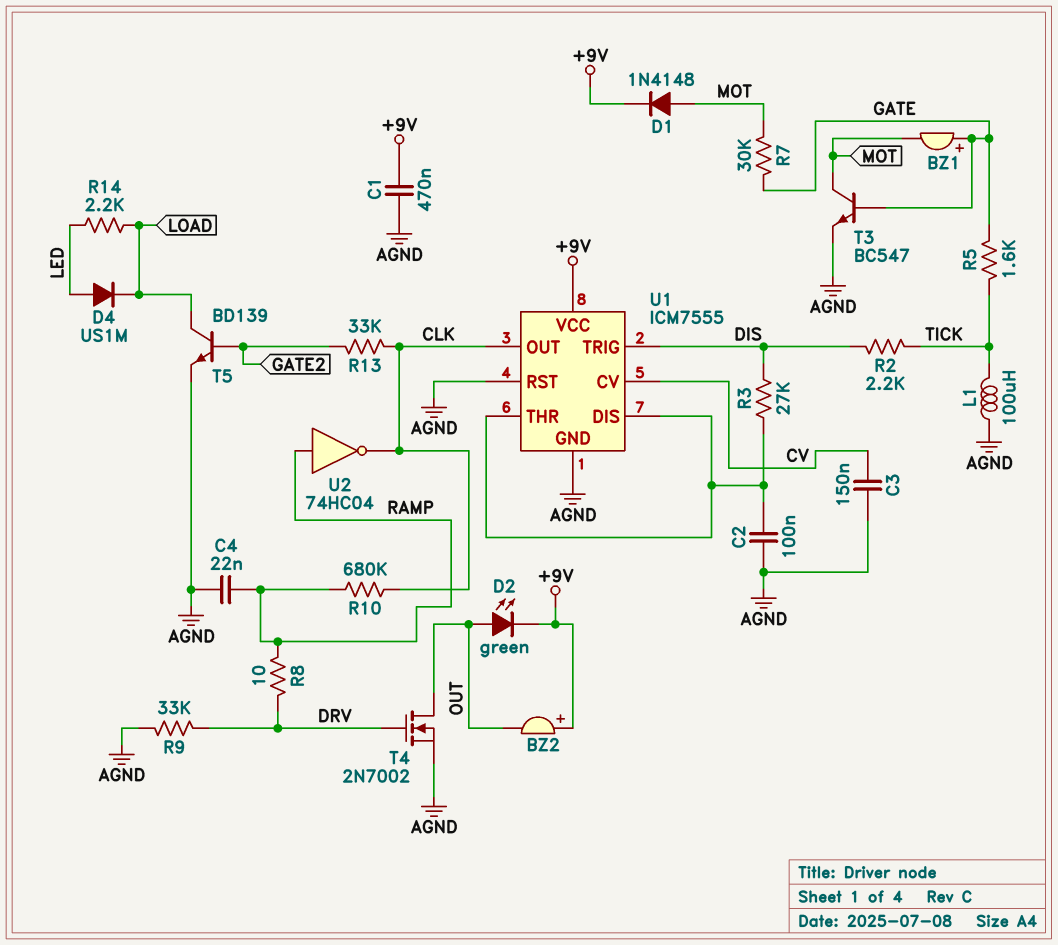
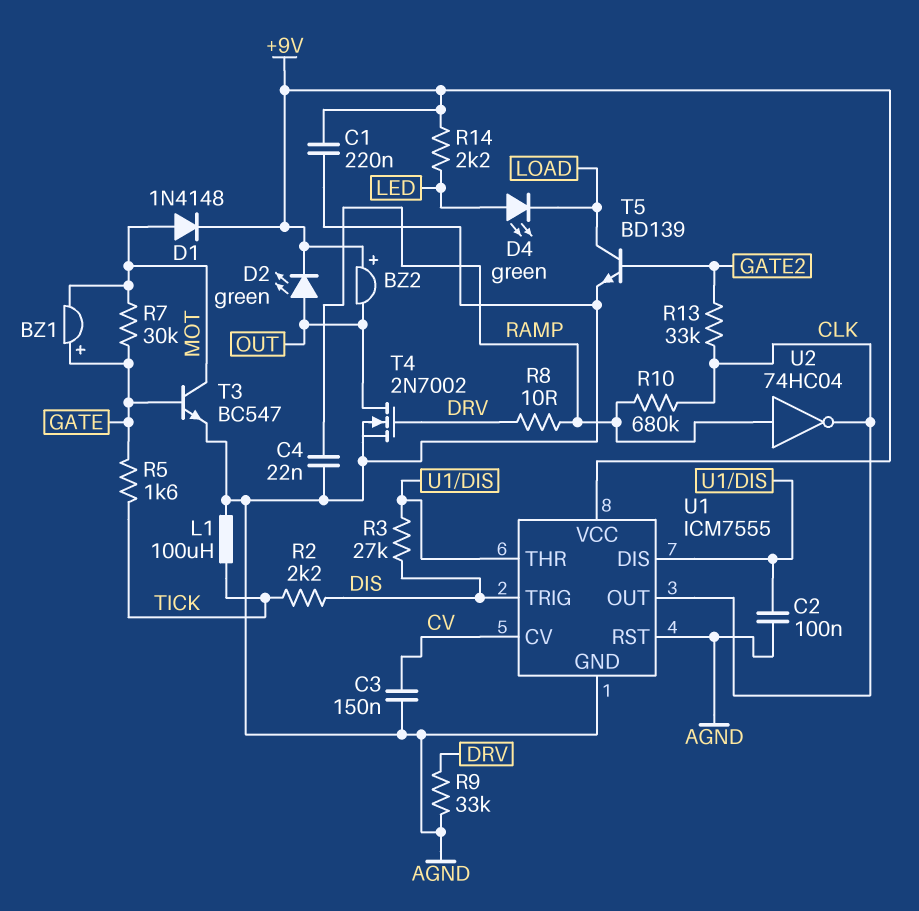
C1: 470nF (+9V, AGND) -> 220nF (+9V, AGND)
D4: diode US1M (A LED, K LOAD) -> LED green (A LED, K LOAD)
R14: 2.2k (LED, LOAD) -> 2.2k (+9V, LED)

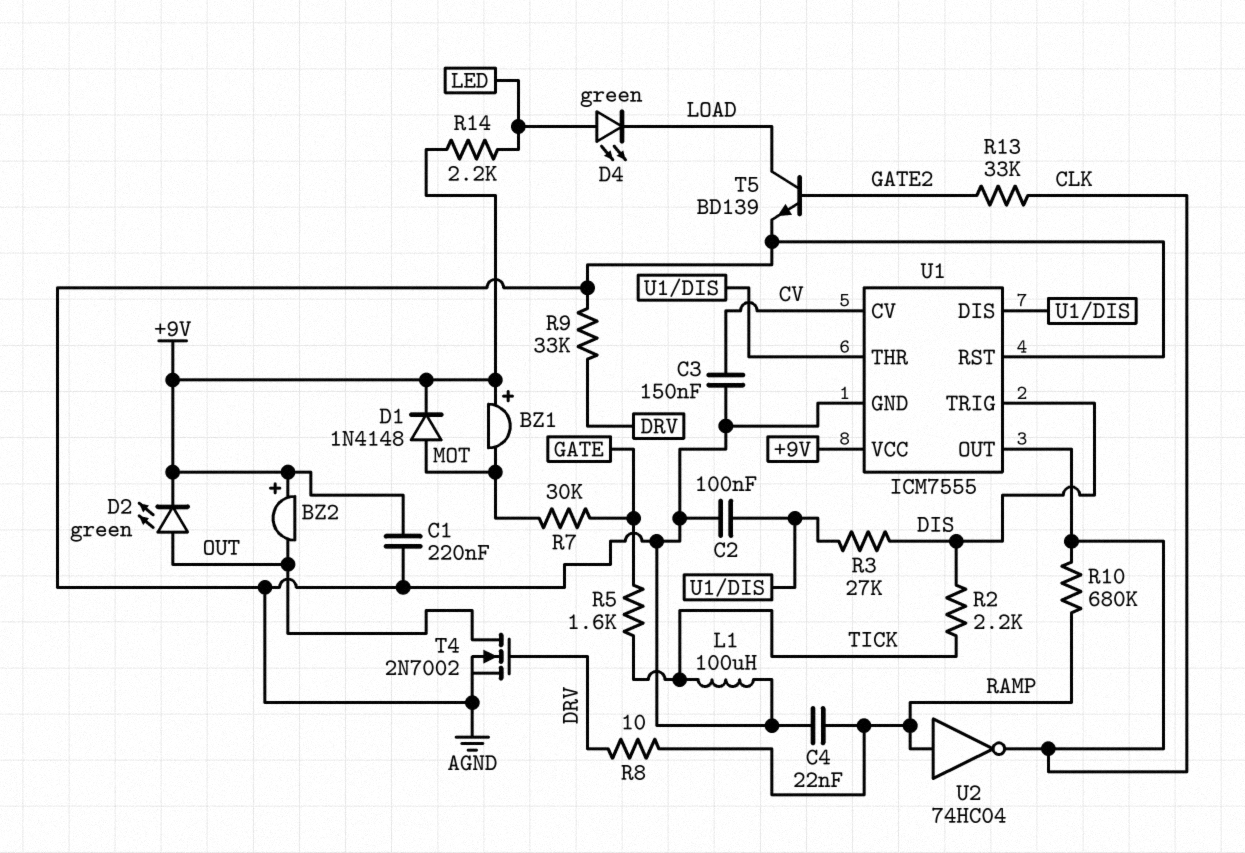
BZ1: buzzer (plus GATE, minus MOT) -> buzzer (plus +9V, minus MOT)
T3: NPN BC547 (B GATE, C MOT, E AGND) -> none

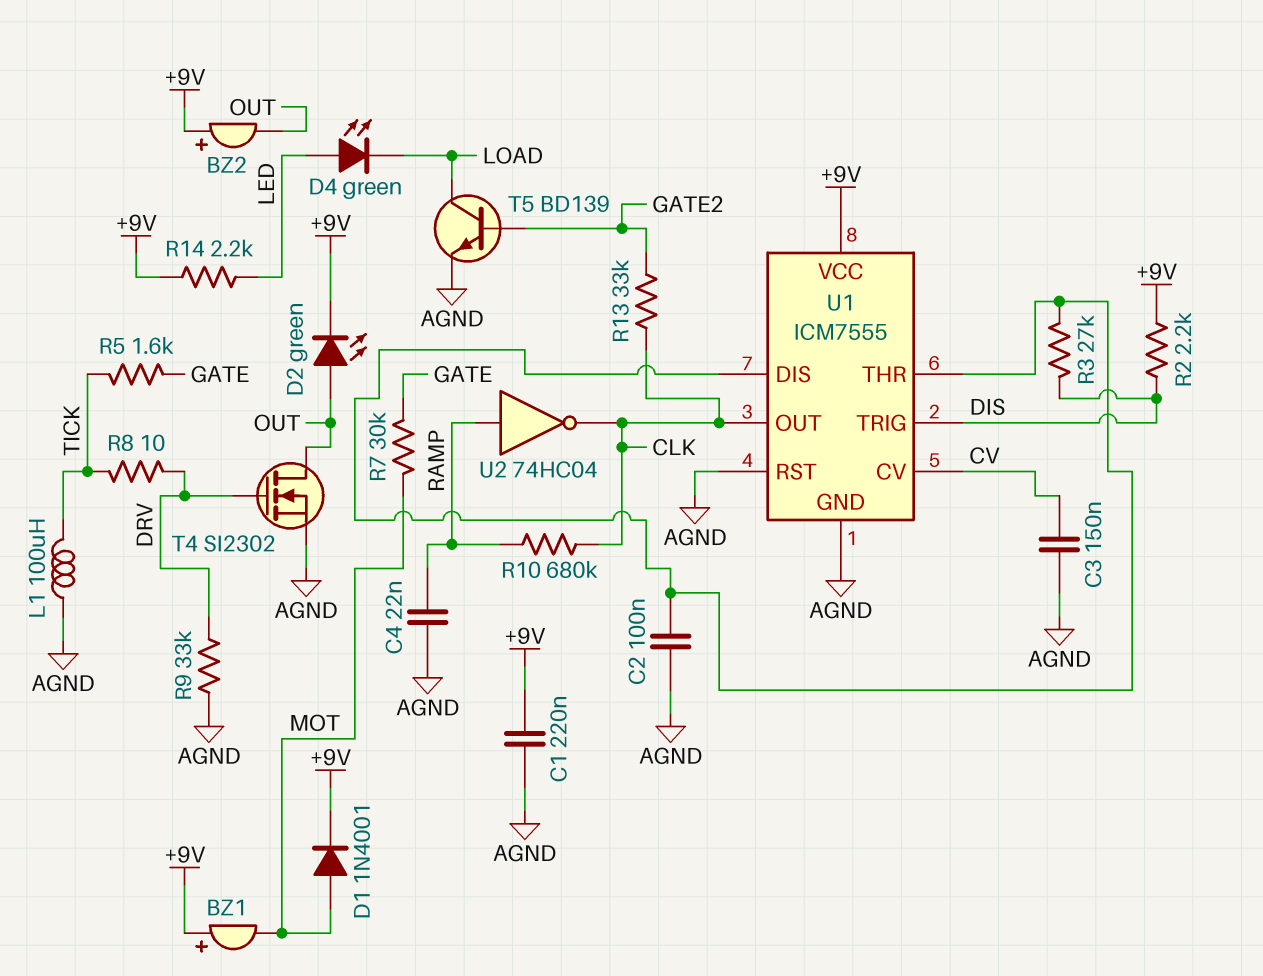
D1: diode 1N4148 (A MOT, K +9V) -> diode 1N4001 (A MOT, K +9V)
R2: 2.2k (DIS, TICK) -> 2.2k (+9V, DIS)
R8: 10 (DRV, RAMP) -> 10 (DRV, TICK)
T4: NMOS 2N7002 (G DRV, D OUT, S AGND) -> NMOS SI2302 (G DRV, D OUT, S AGND)

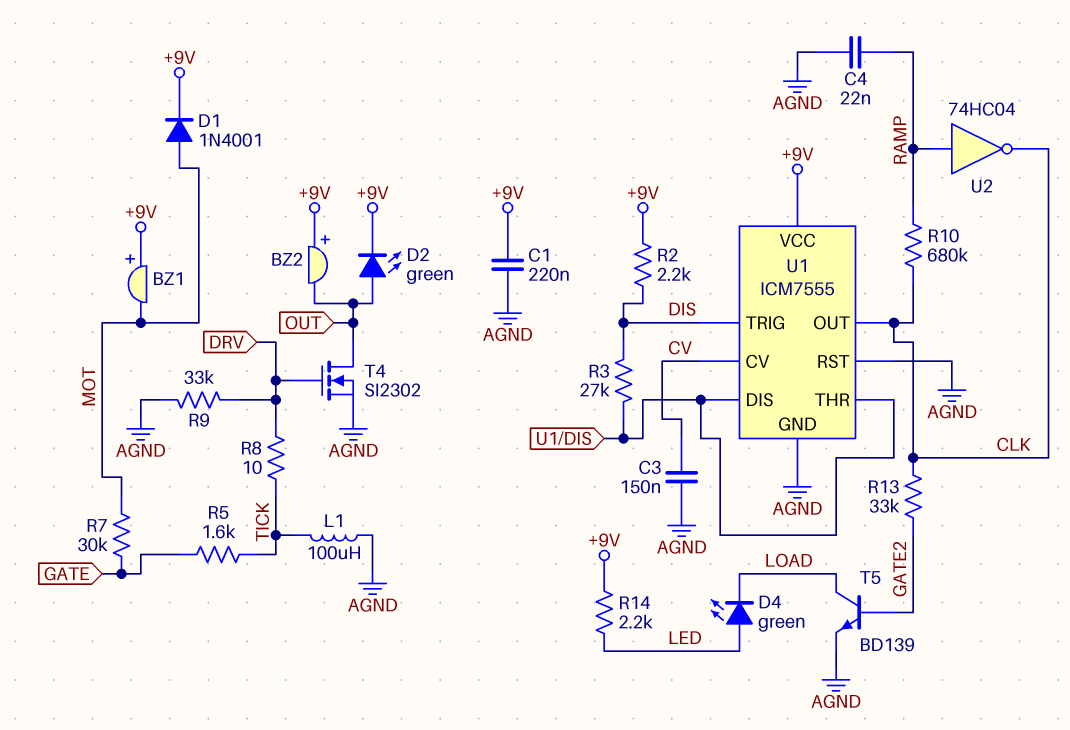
C2: 100nF (AGND, U1/DIS) -> none

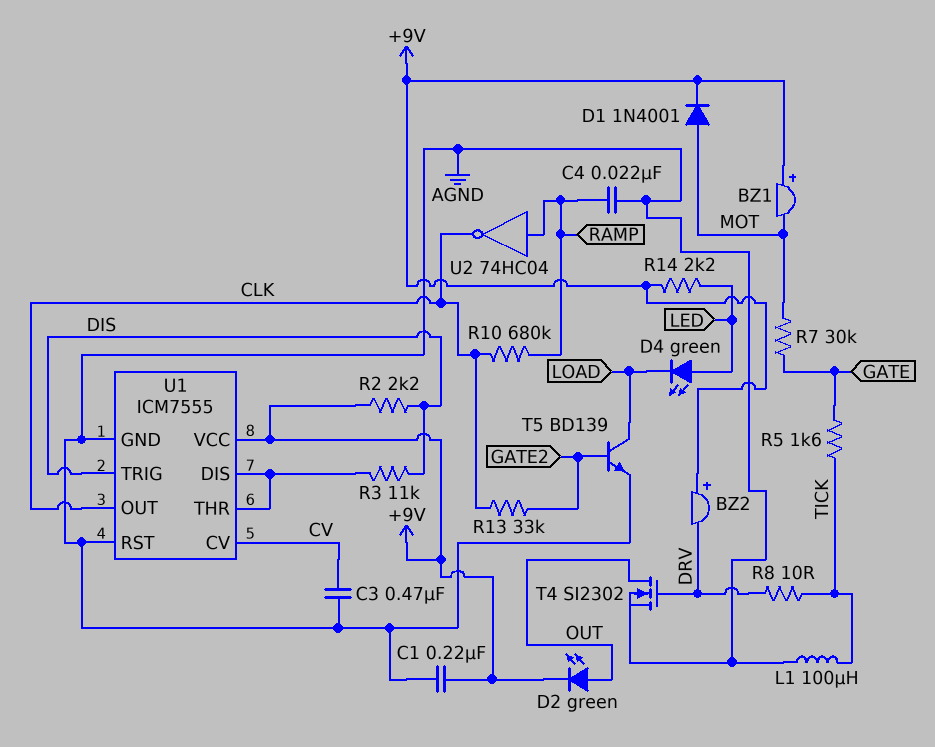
BZ2: buzzer (plus +9V, minus OUT) -> buzzer (plus +9V, minus DRV)
C3: 150nF (AGND, CV) -> 470nF (AGND, CV)
R3: 27k (DIS, U1/DIS) -> 11k (DIS, U1/DIS)
R9: 33k (AGND, DRV) -> none

